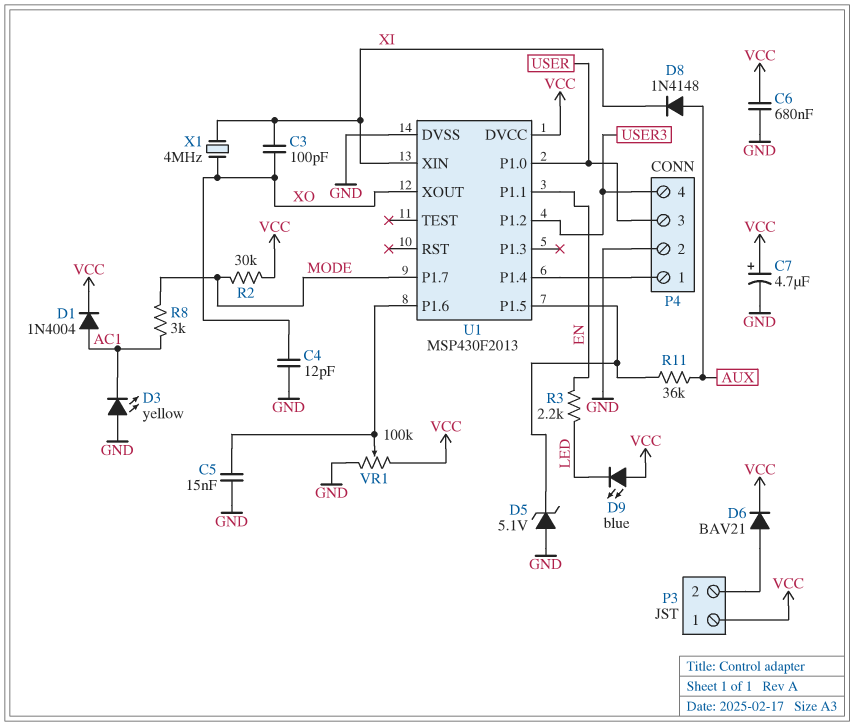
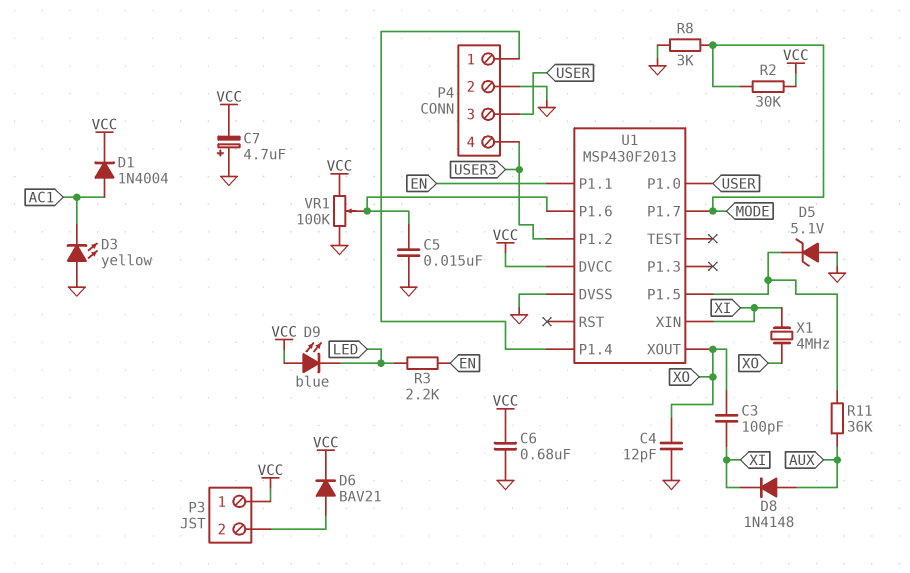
C7: 4.7uF (plus VCC, minus GND) -> 4.7uF (plus GND, minus VCC)
R8: 3k (AC1, MODE) -> 3k (GND, MODE)

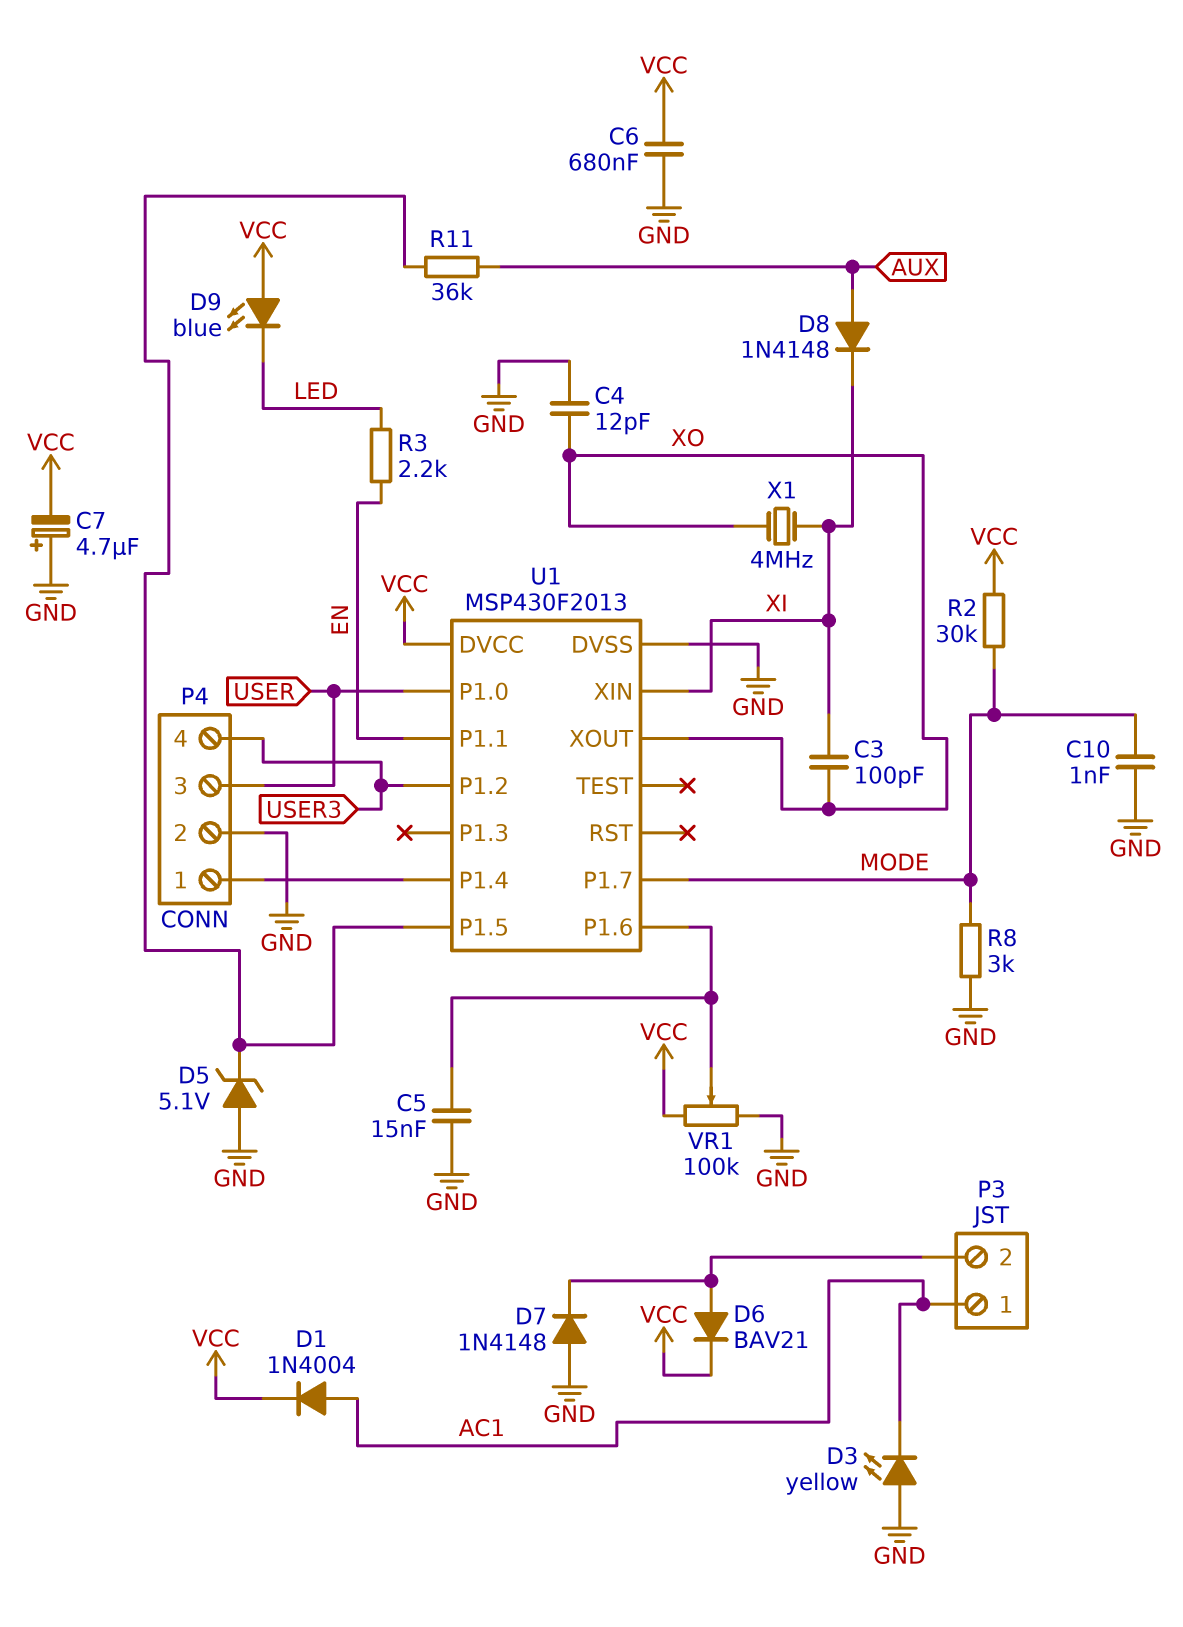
C10: none -> 1nF (GND, MODE)
D7: none -> diode 1N4148 (A GND, K P3/2)
P3 pin 1: VCC -> AC1

